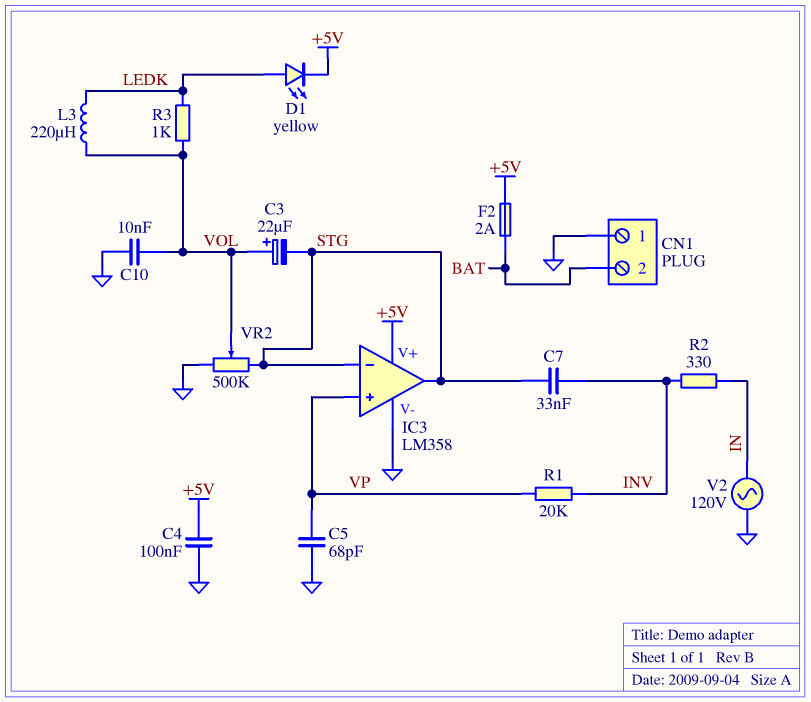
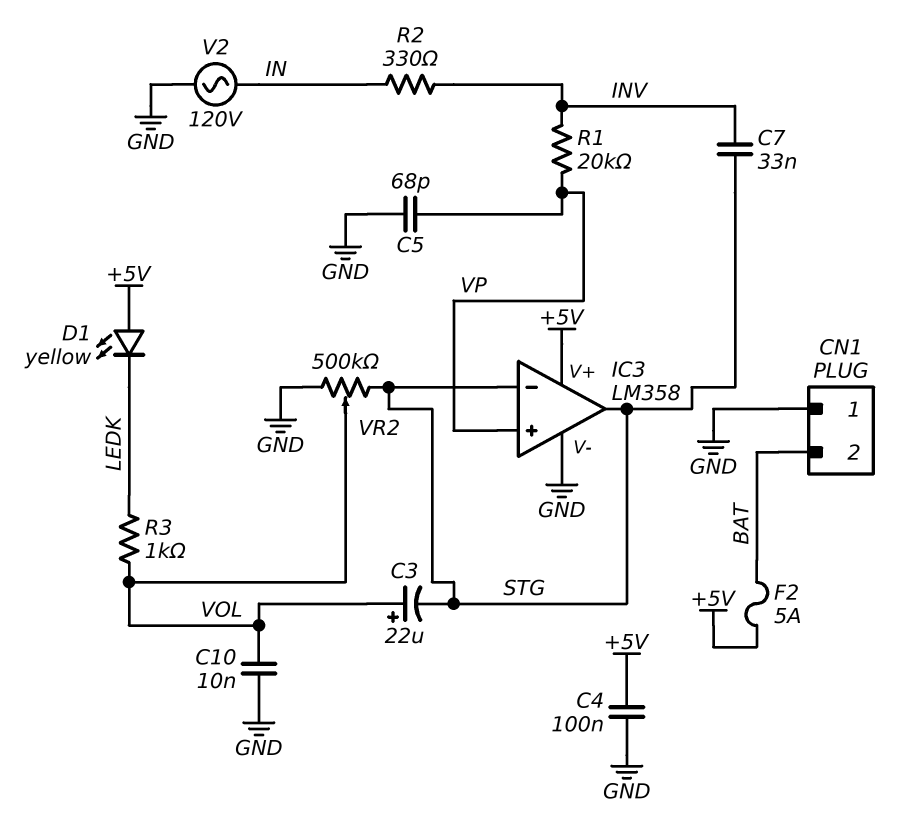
D1: LED yellow (A LEDK, K +5V) -> LED yellow (A +5V, K LEDK)
F2: 2A (+5V, BAT) -> 5A (+5V, BAT)
L3: 220uH (LEDK, VOL) -> none

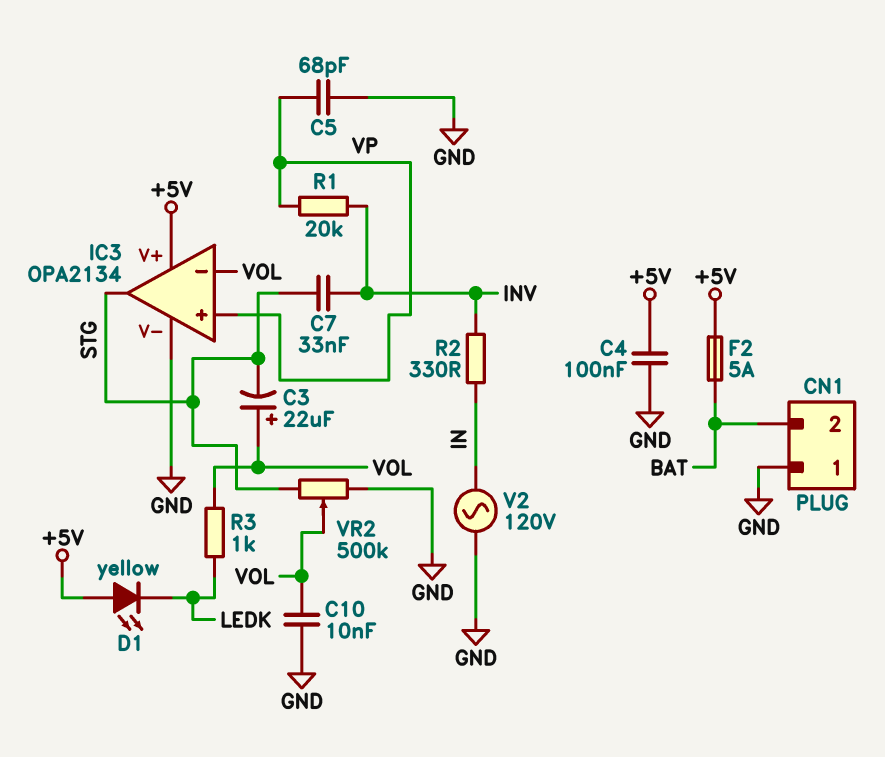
IC3: LM358 -> OPA2134
IC3 pin in-: STG -> VOL

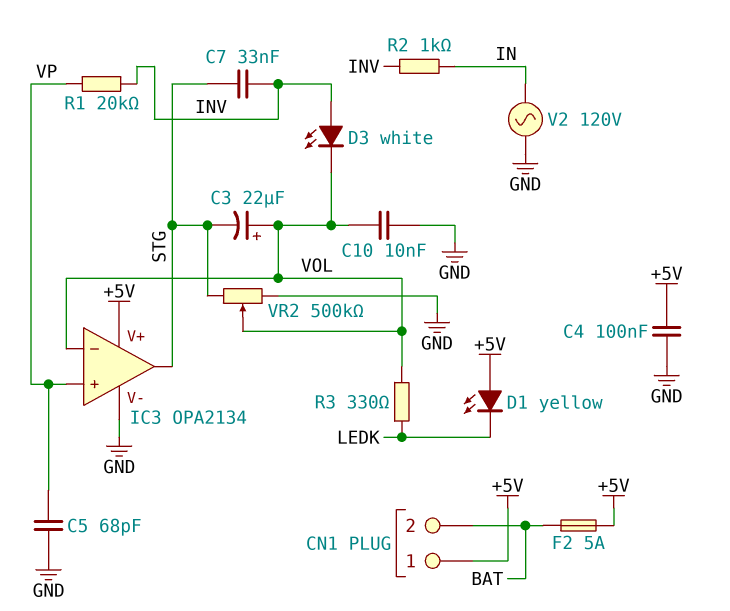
CN1 pin 1: GND -> +5V
D3: none -> LED white (A INV, K VOL)
R2: 330 (IN, INV) -> 1k (IN, INV)
R3: 1k (LEDK, VOL) -> 330 (LEDK, VOL)

